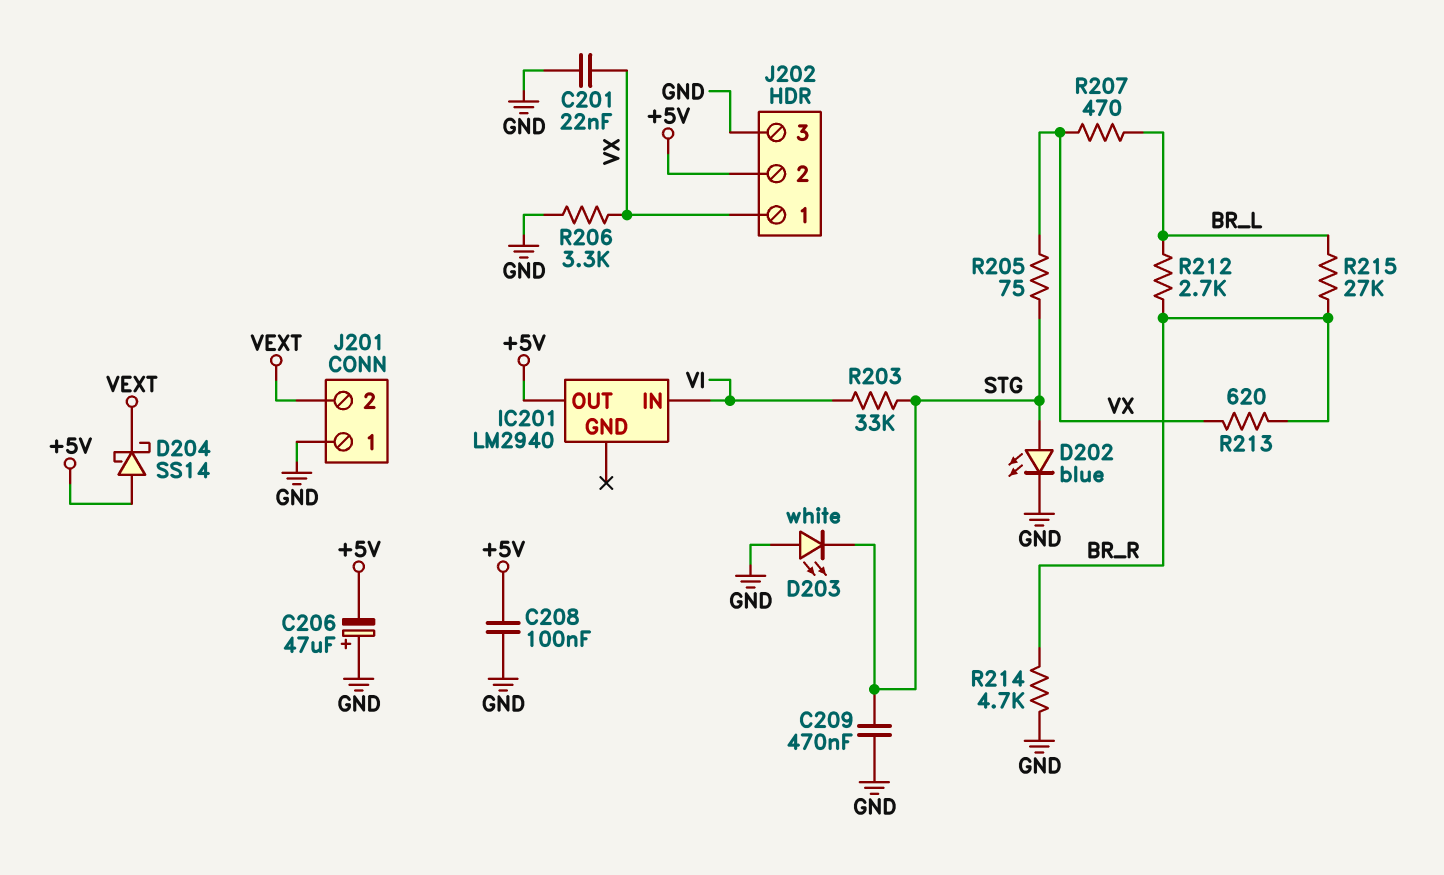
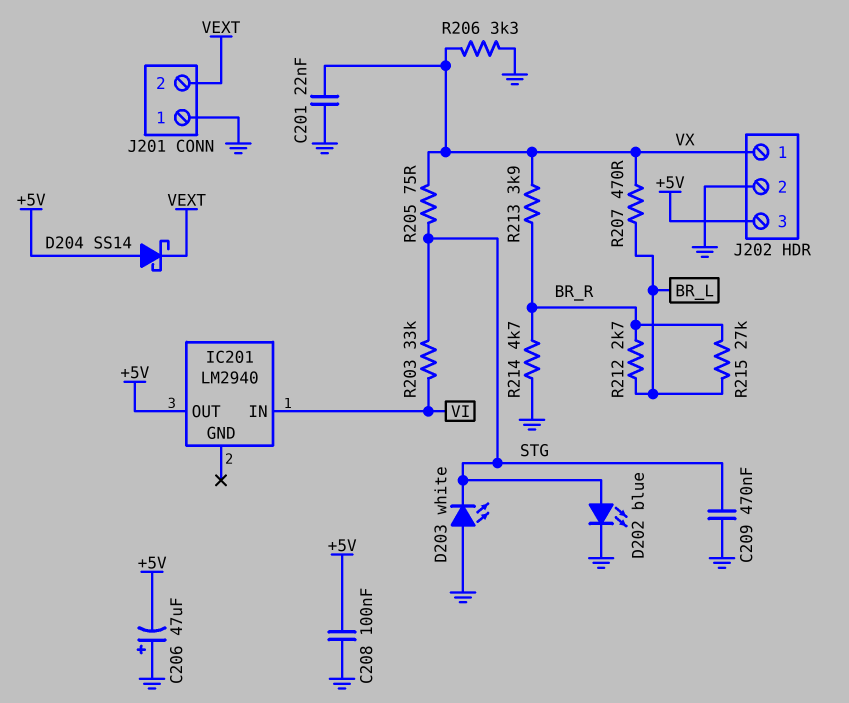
J202 pin 2: +5V -> GND
J202 pin 3: GND -> +5V
R213: 620 (BR_R, VX) -> 3.9k (BR_R, VX)

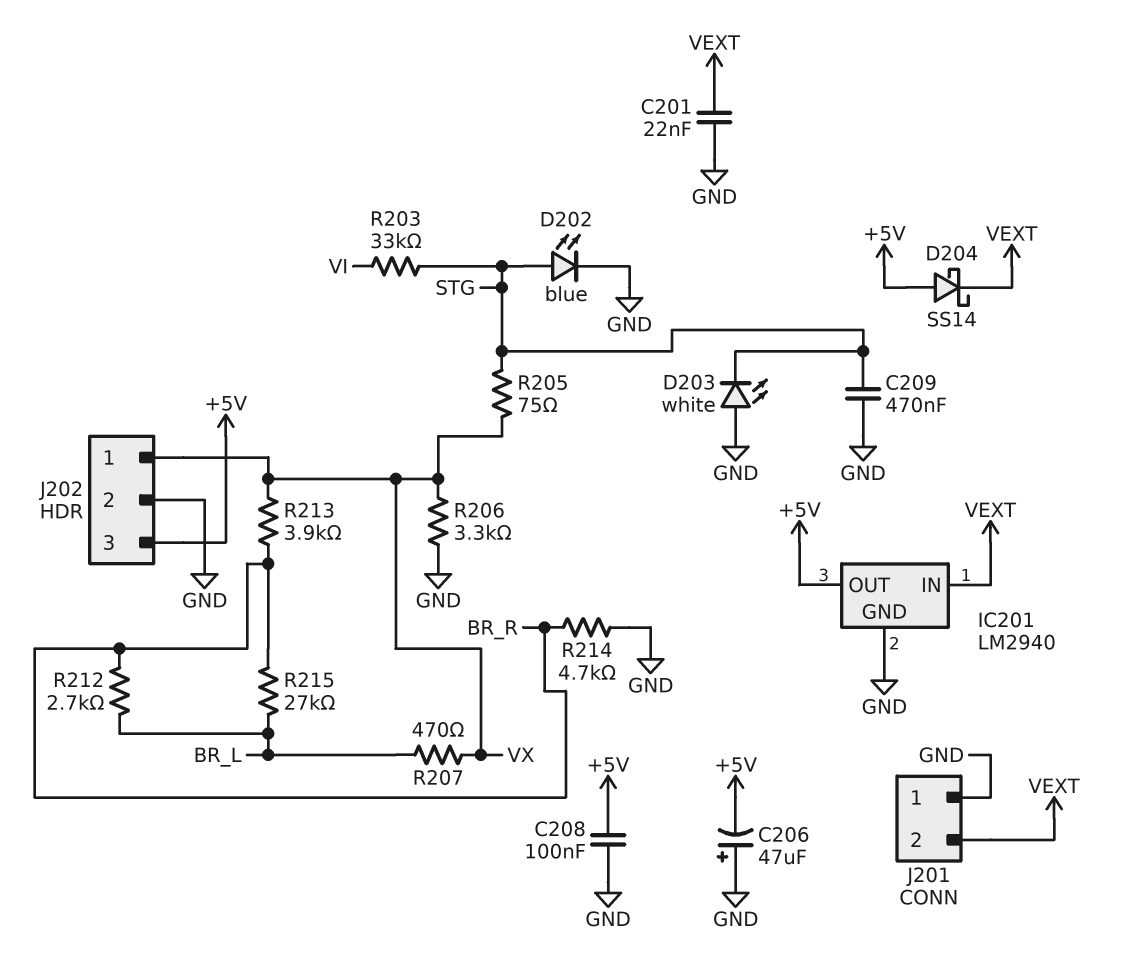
C201: 22nF (GND, VX) -> 22nF (GND, VEXT)
IC201 pin GND: none -> GND
IC201 pin IN: VI -> VEXT

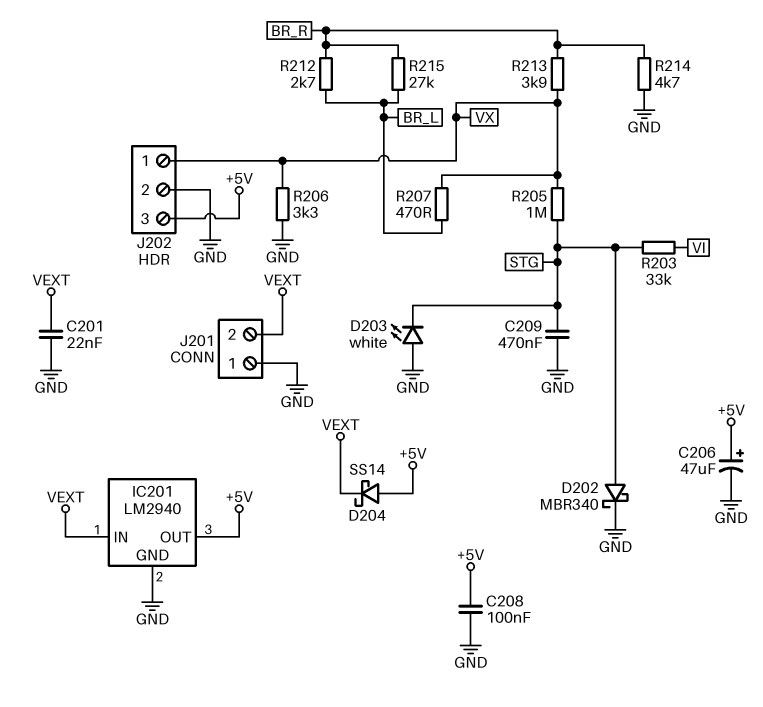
C206: 47uF (plus GND, minus +5V) -> 47uF (plus +5V, minus GND)
D202: LED blue (A STG, K GND) -> schottky MBR340 (A STG, K GND)
R205: 75 (STG, VX) -> 1M (STG, VX)

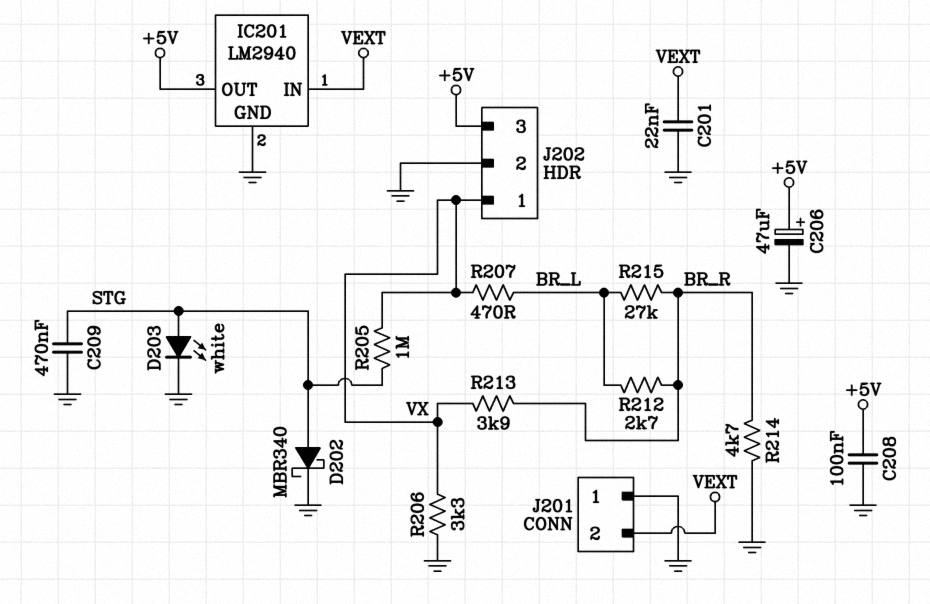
D203: LED white (A GND, K STG) -> LED white (A STG, K GND)
D204: schottky SS14 (A +5V, K VEXT) -> none
R203: 33k (STG, VI) -> none

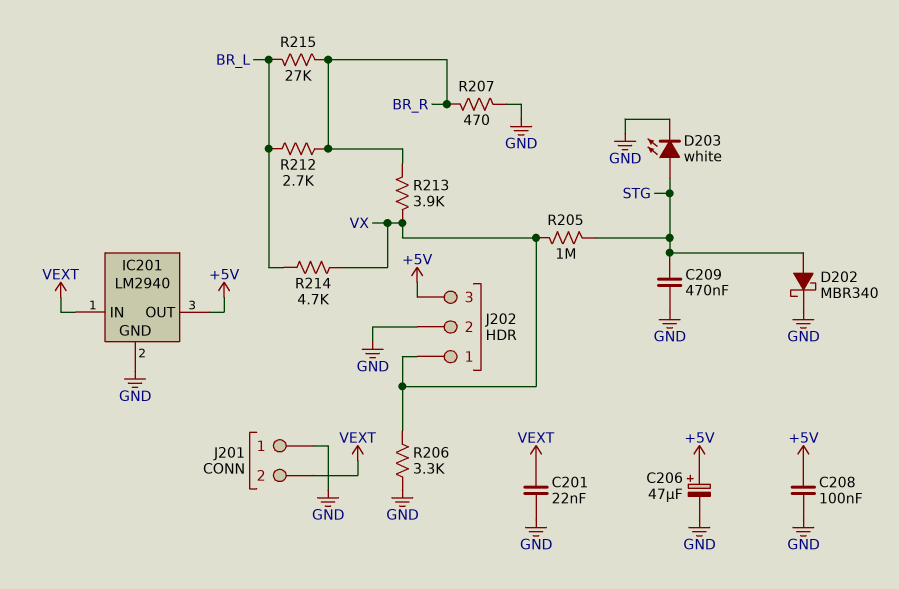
R207: 470 (BR_L, VX) -> 470 (BR_R, GND)
R214: 4.7k (BR_R, GND) -> 4.7k (BR_L, VX)

